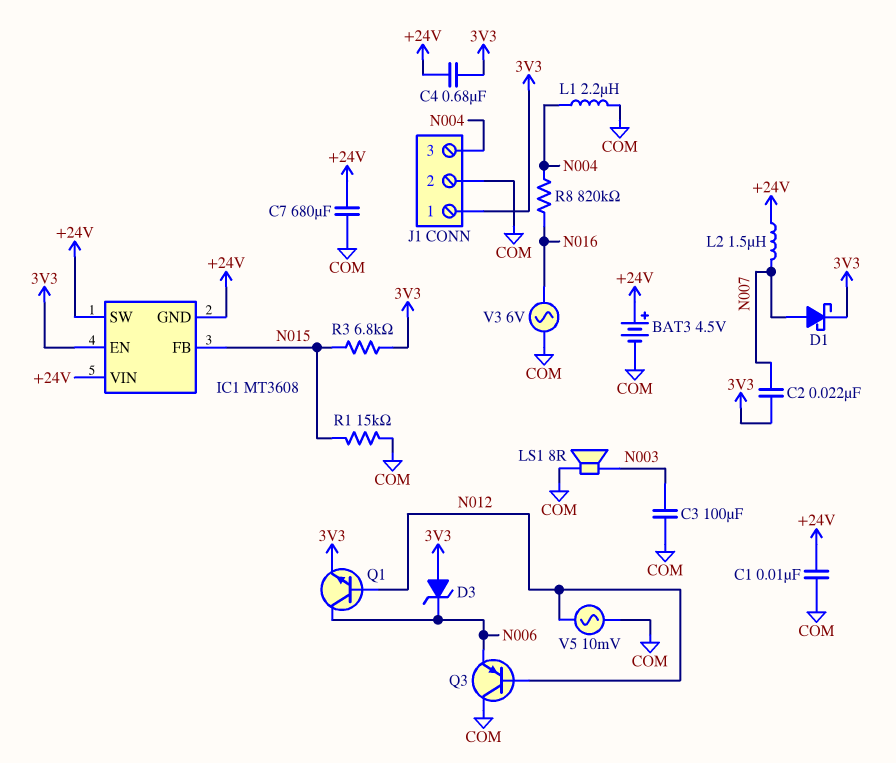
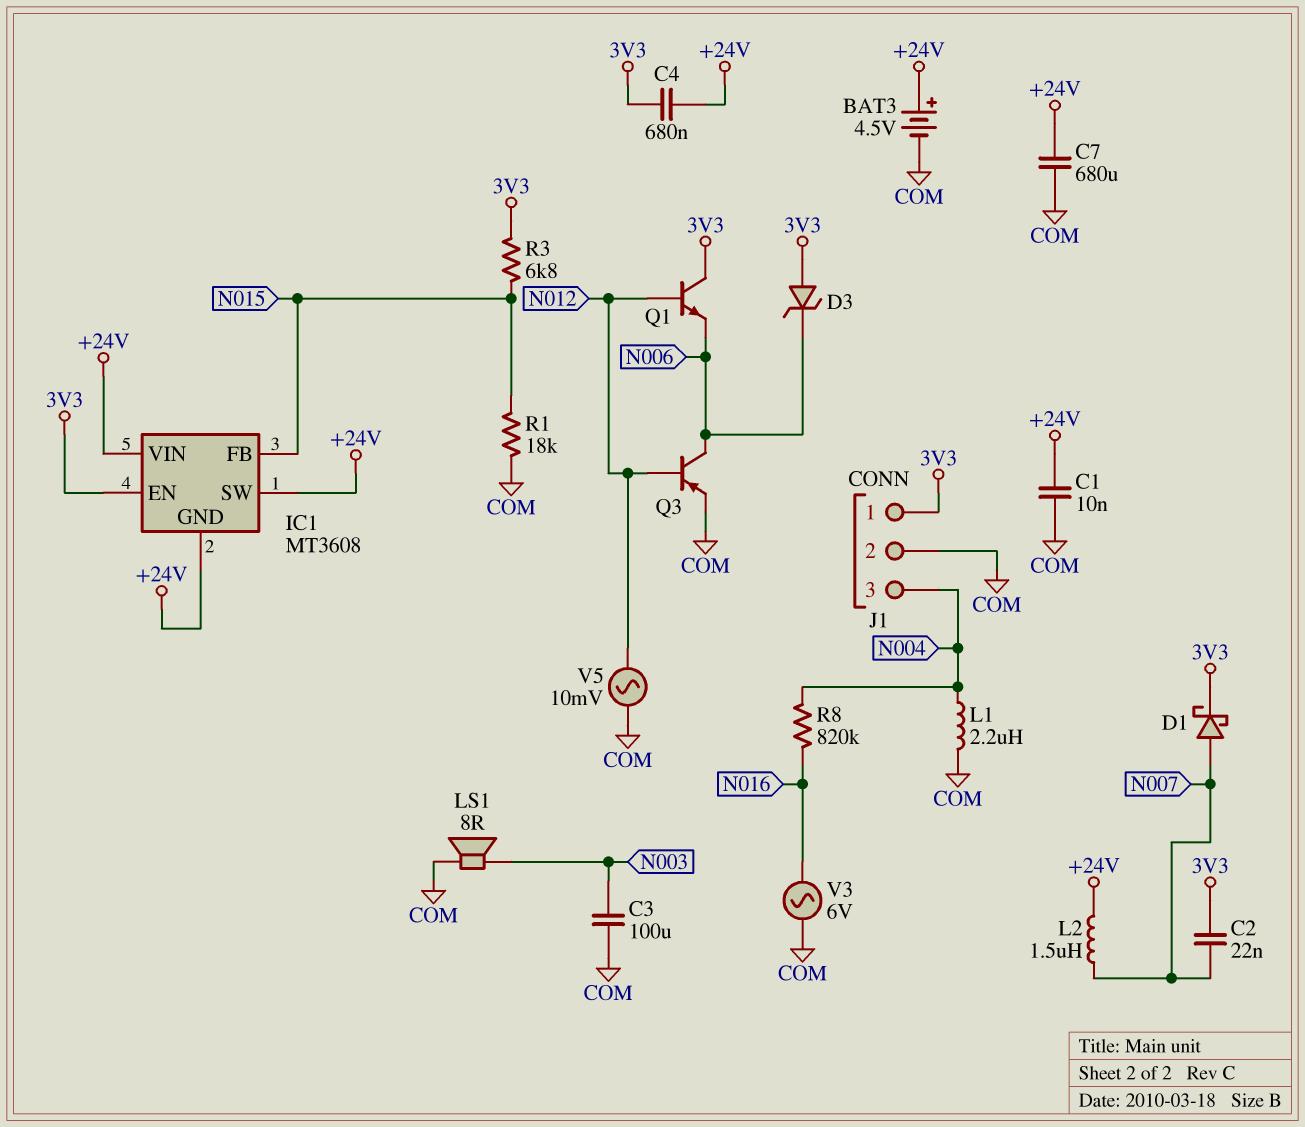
Q1: NPN (B N012, C N006, E 3V3) -> NPN (B N012, C 3V3, E N006)
Q3: PNP (B N012, C COM, E N006) -> PNP (B N012, C N006, E COM)
R1: 15k (COM, N015) -> 18k (COM, N015)

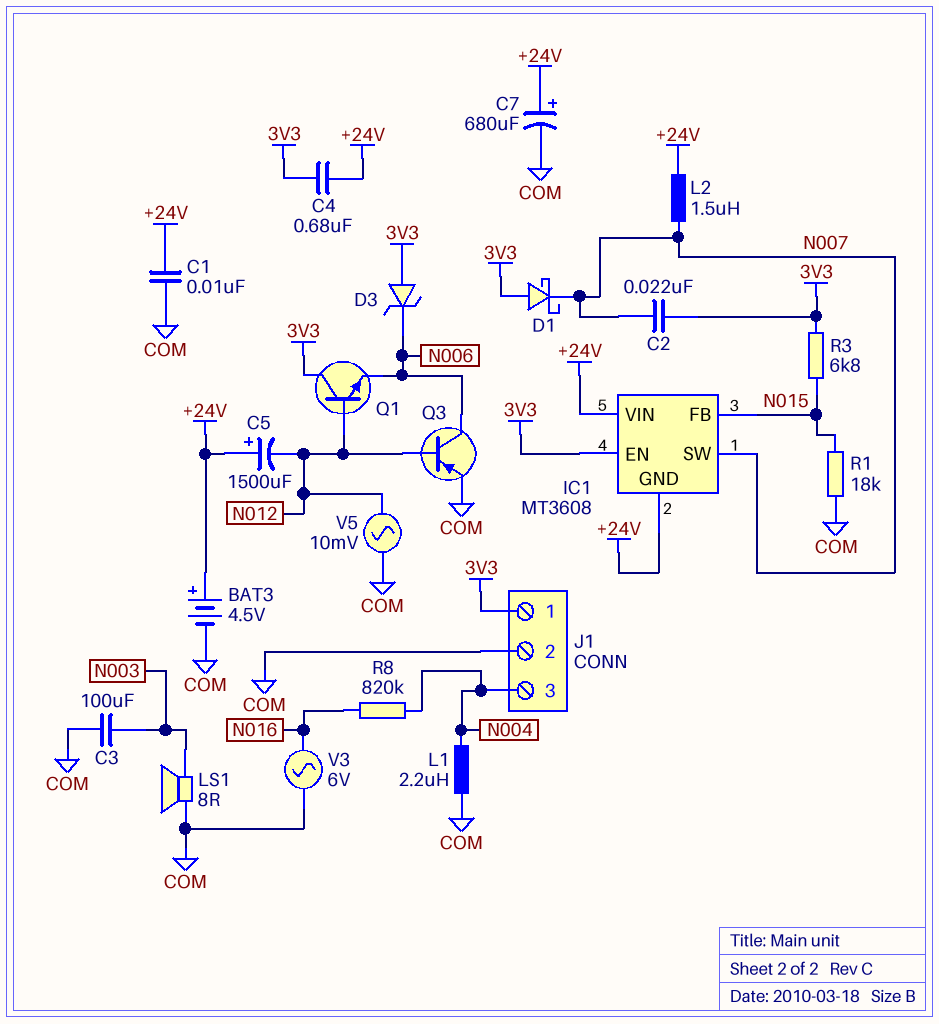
C5: none -> 1500uF (plus +24V, minus N012)
C7: 680uF (+24V, COM) -> 680uF (plus +24V, minus COM)
D1: schottky (A N007, K 3V3) -> schottky (A 3V3, K N007)
IC1 pin SW: +24V -> N007

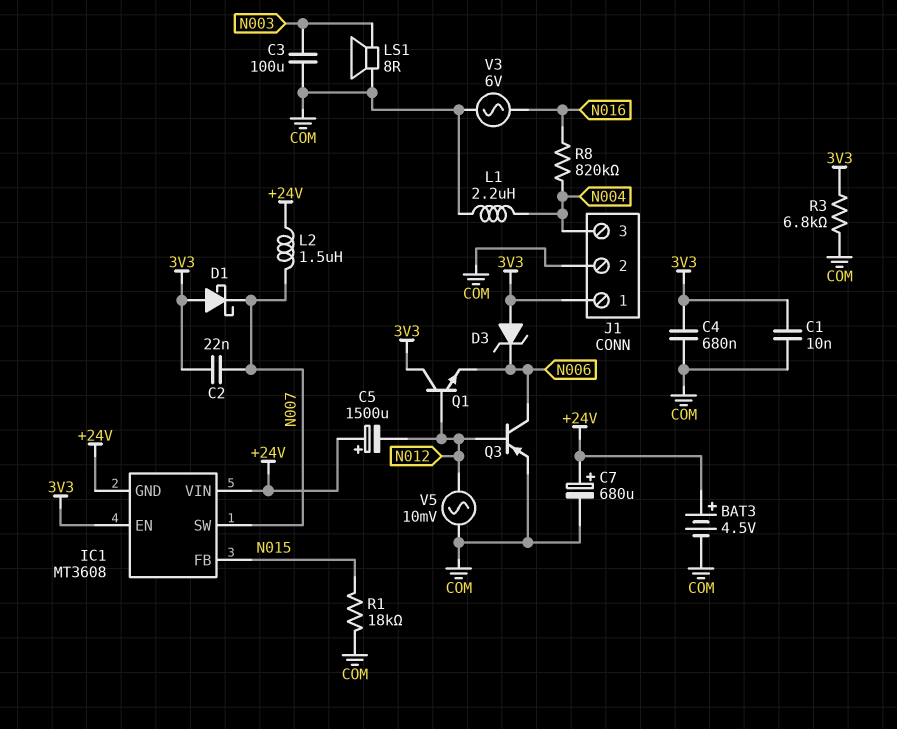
C1: 10nF (+24V, COM) -> 10nF (3V3, COM)
C4: 680nF (+24V, 3V3) -> 680nF (3V3, COM)
R3: 6.8k (3V3, N015) -> 6.8k (3V3, COM)

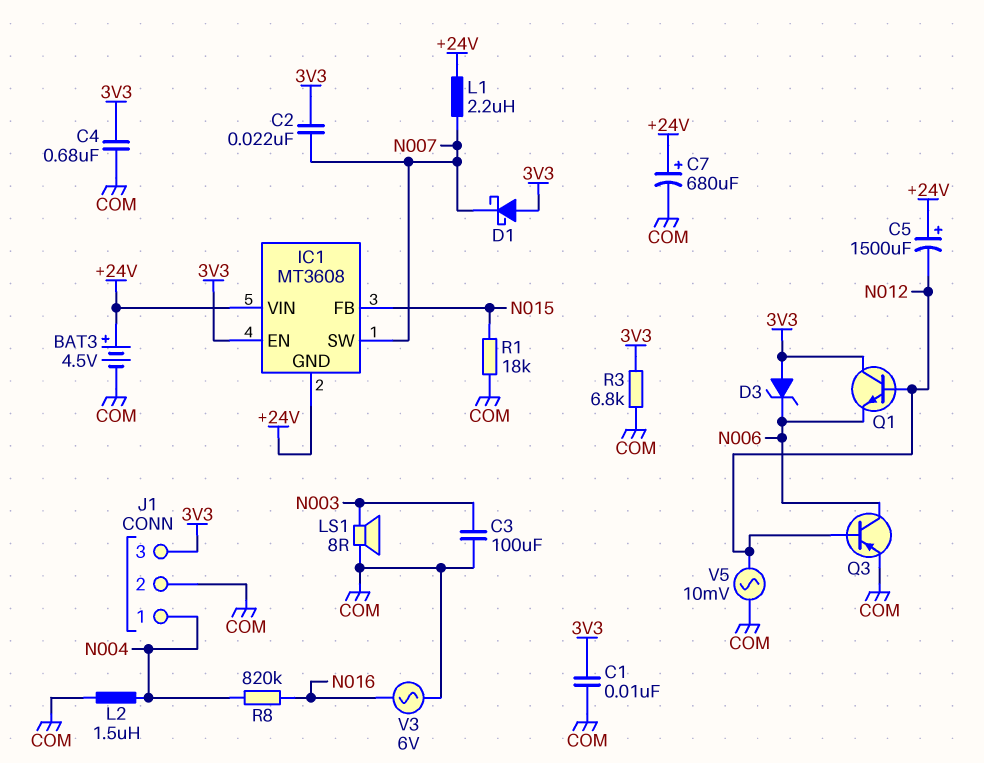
J1 pin 1: 3V3 -> N004
J1 pin 3: N004 -> 3V3
L1: 2.2uH (COM, N004) -> 2.2uH (+24V, N007)
L2: 1.5uH (+24V, N007) -> 1.5uH (COM, N004)

